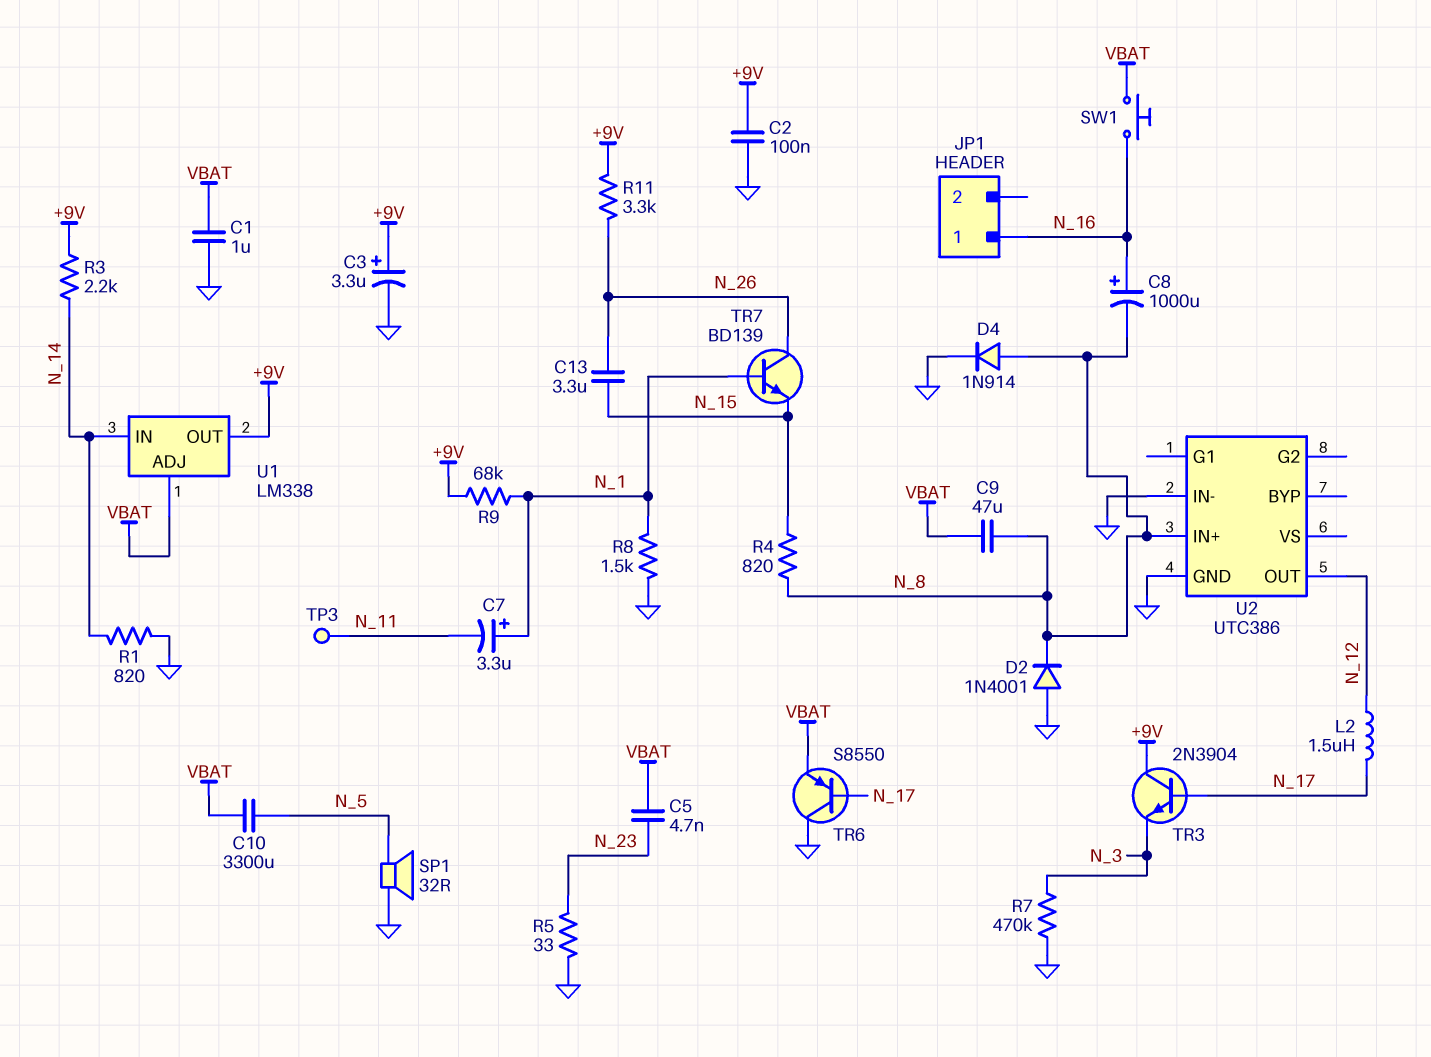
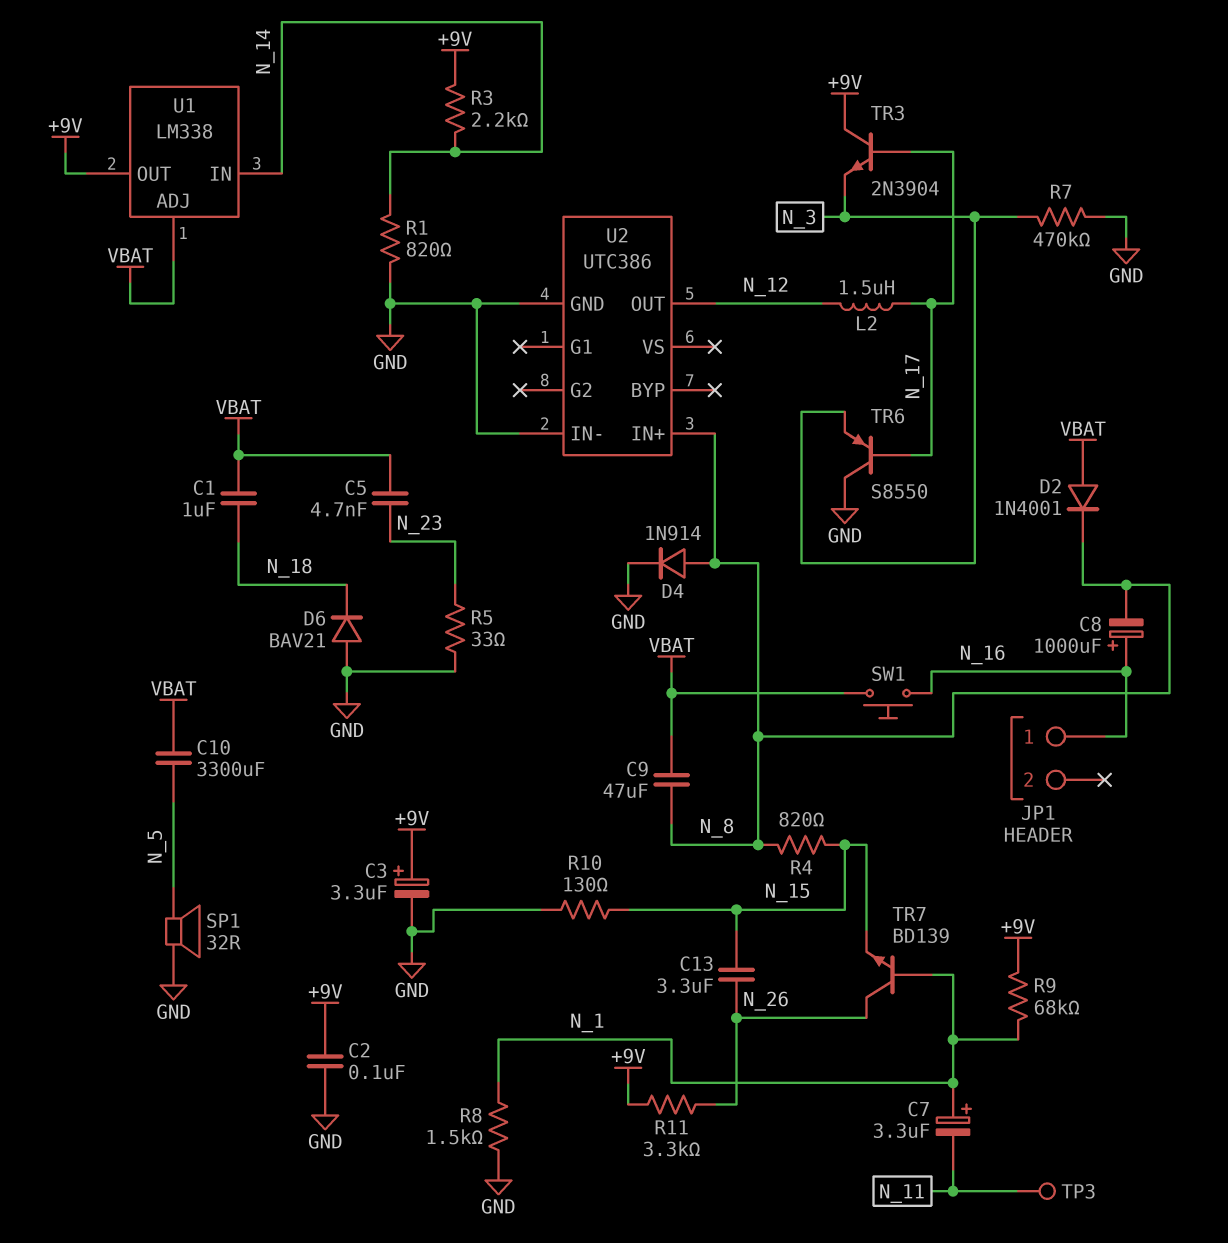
C1: 1uF (GND, VBAT) -> 1uF (N_18, VBAT)
D2: diode 1N4001 (A GND, K N_8) -> diode 1N4001 (A VBAT, K N_8)
D6: none -> diode BAV21 (A GND, K N_18)
R10: none -> 130 (GND, N_15)
TR6: PNP S8550 (B N_17, C GND, E VBAT) -> PNP S8550 (B N_17, C GND, E N_3)

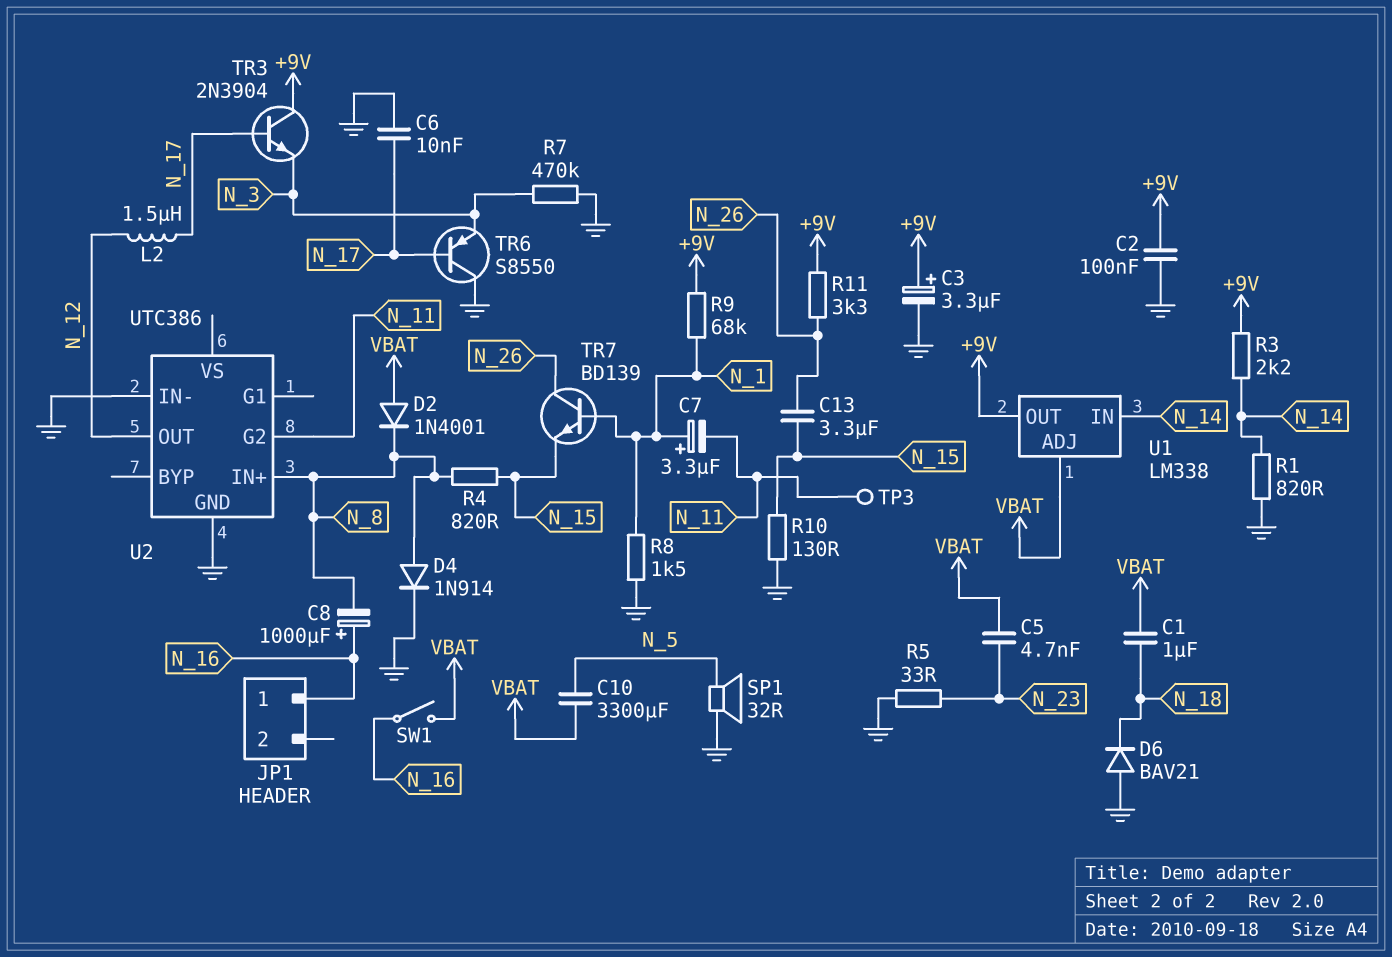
C6: none -> 10nF (GND, N_17)
C9: 47uF (N_8, VBAT) -> none
SW1: button (N_16, VBAT) -> switch (N_16, VBAT)
U2 pin G2: none -> N_11

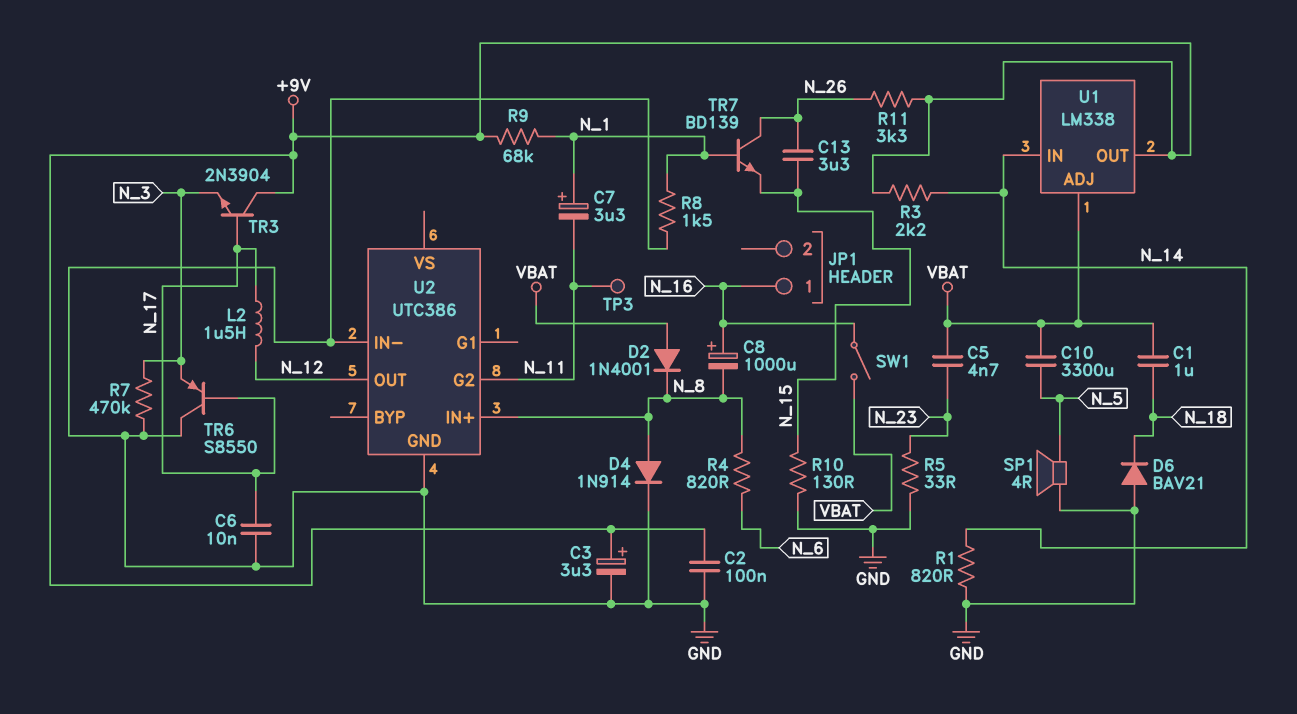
R4: 820 (N_8, N_15) -> 820 (N_6, N_8)
SP1: speaker 32R (GND, N_5) -> speaker 4R (GND, N_5)

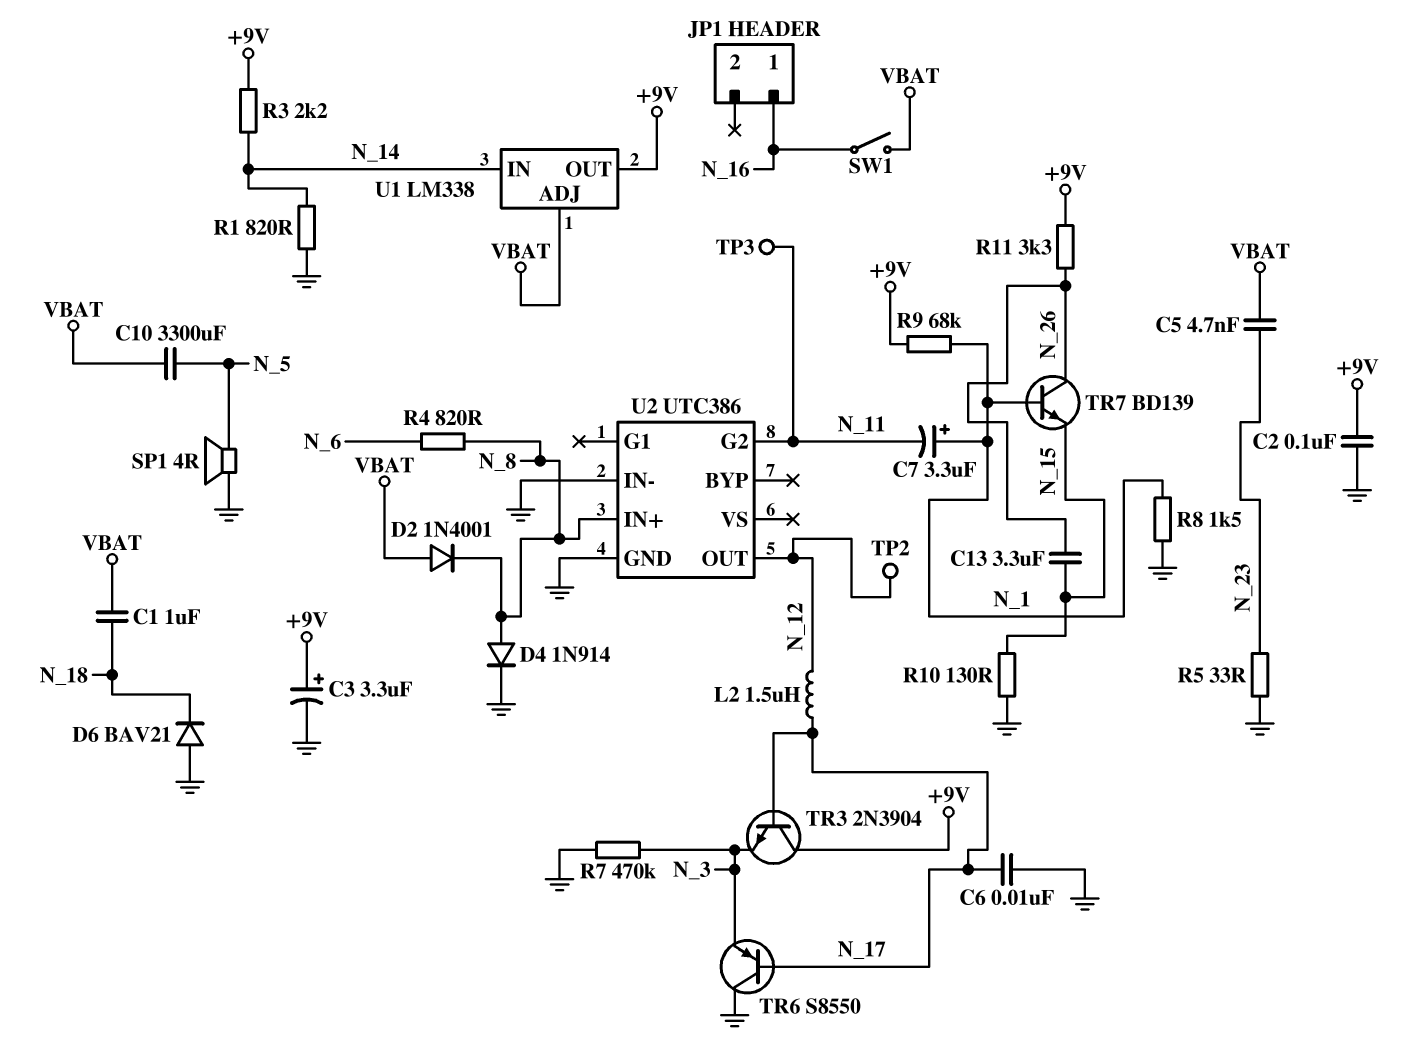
C8: 1000uF (plus N_16, minus N_8) -> none
TP2: none -> test point (N_12)

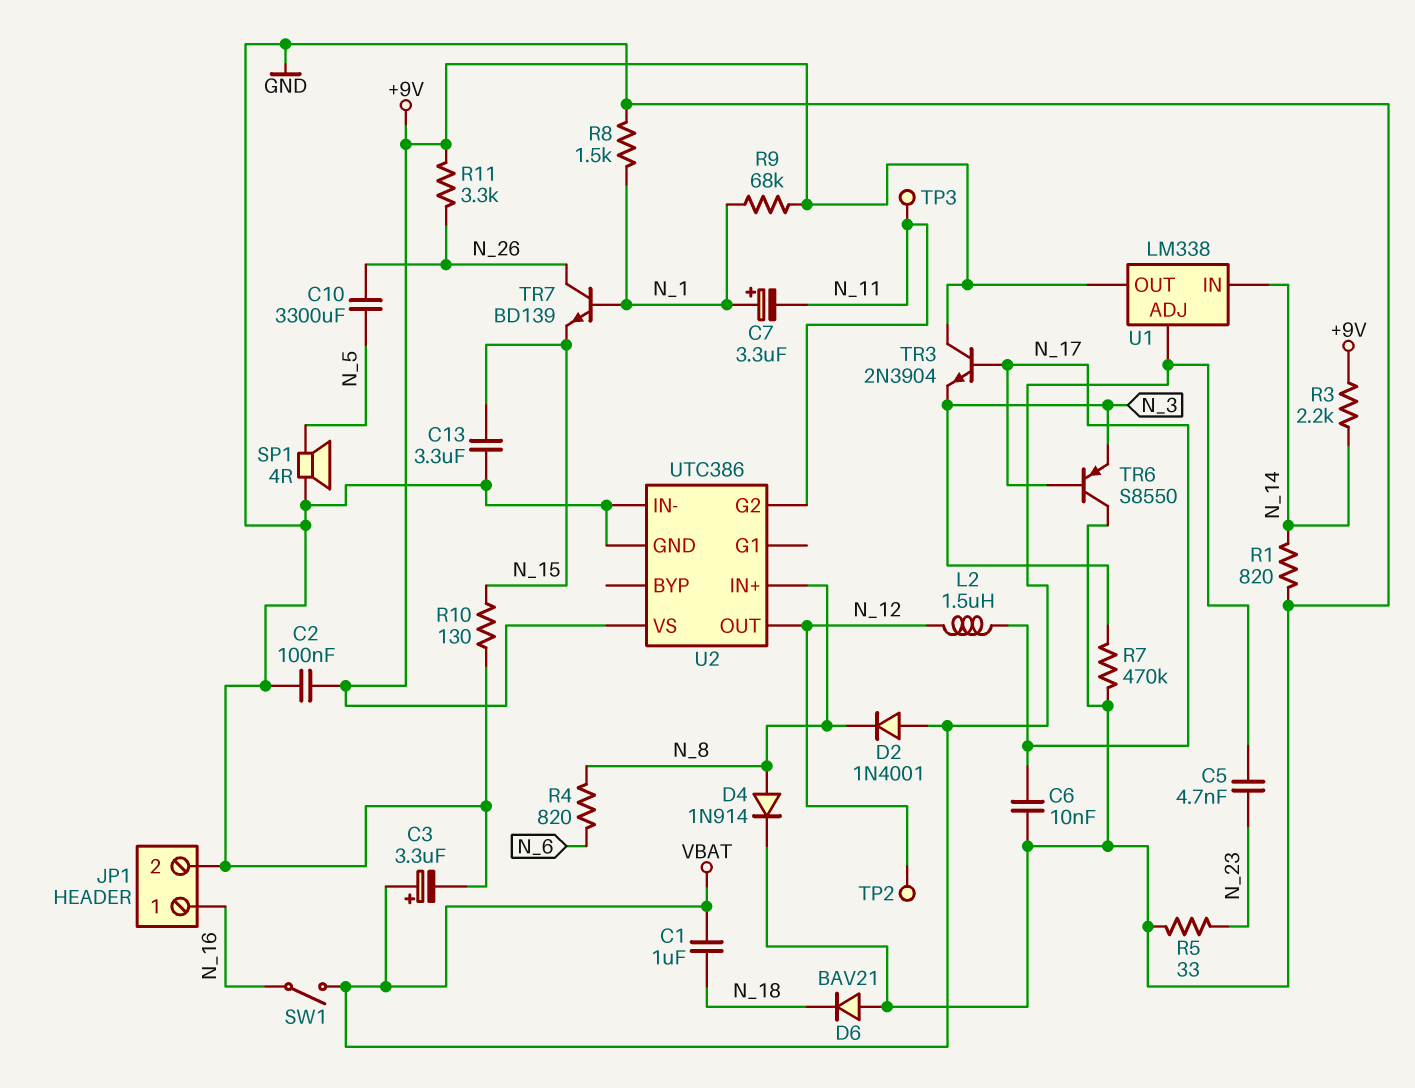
C3: 3.3uF (plus +9V, minus GND) -> 3.3uF (plus VBAT, minus GND)
C10: 3300uF (N_5, VBAT) -> 3300uF (N_5, N_26)
C13: 3.3uF (N_15, N_26) -> 3.3uF (GND, N_15)
JP1 pin 2: none -> GND
U2 pin VS: none -> +9V

